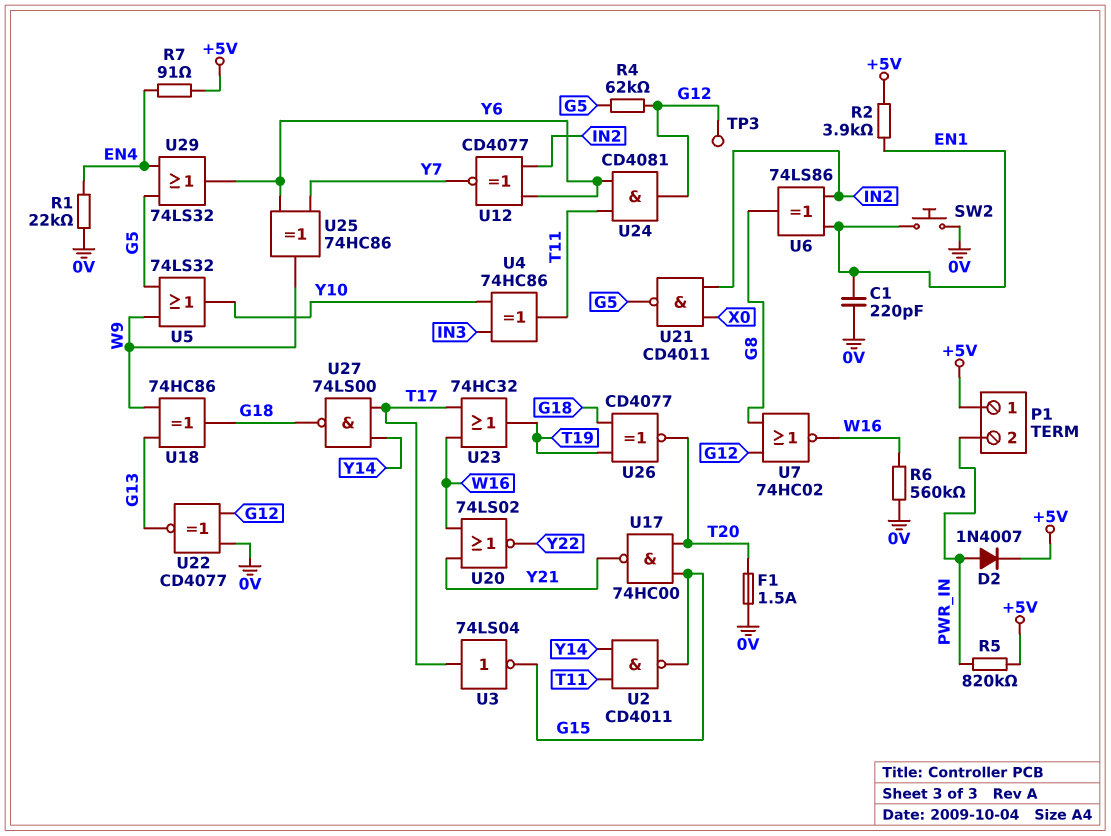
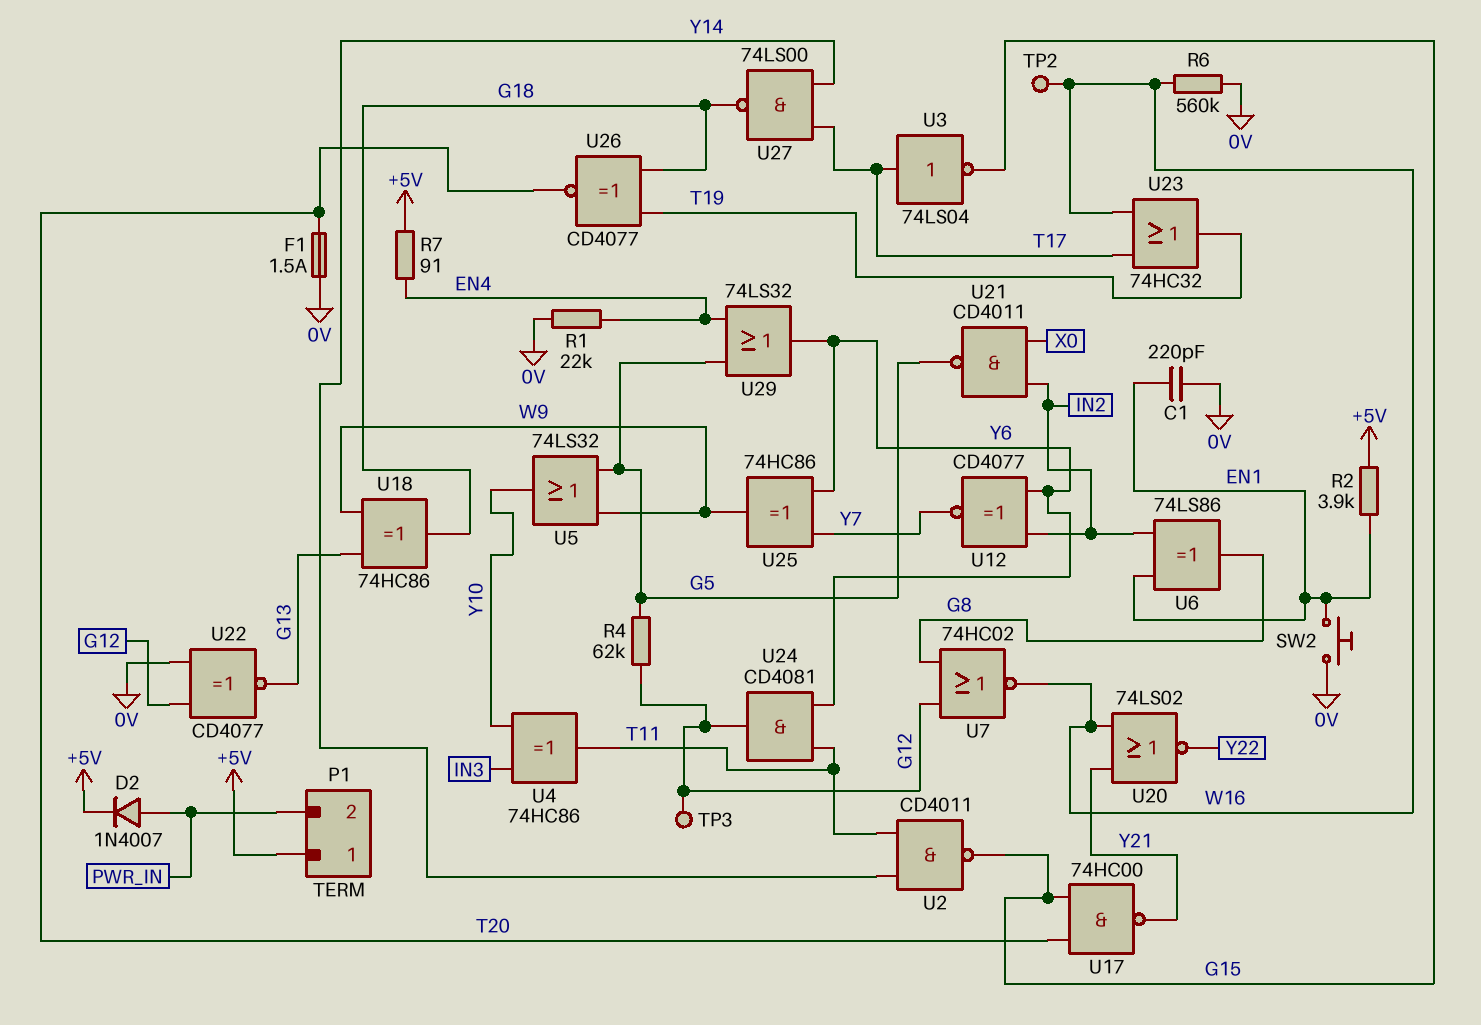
R5: 820k (+5V, PWR_IN) -> none
TP2: none -> test point (W16)

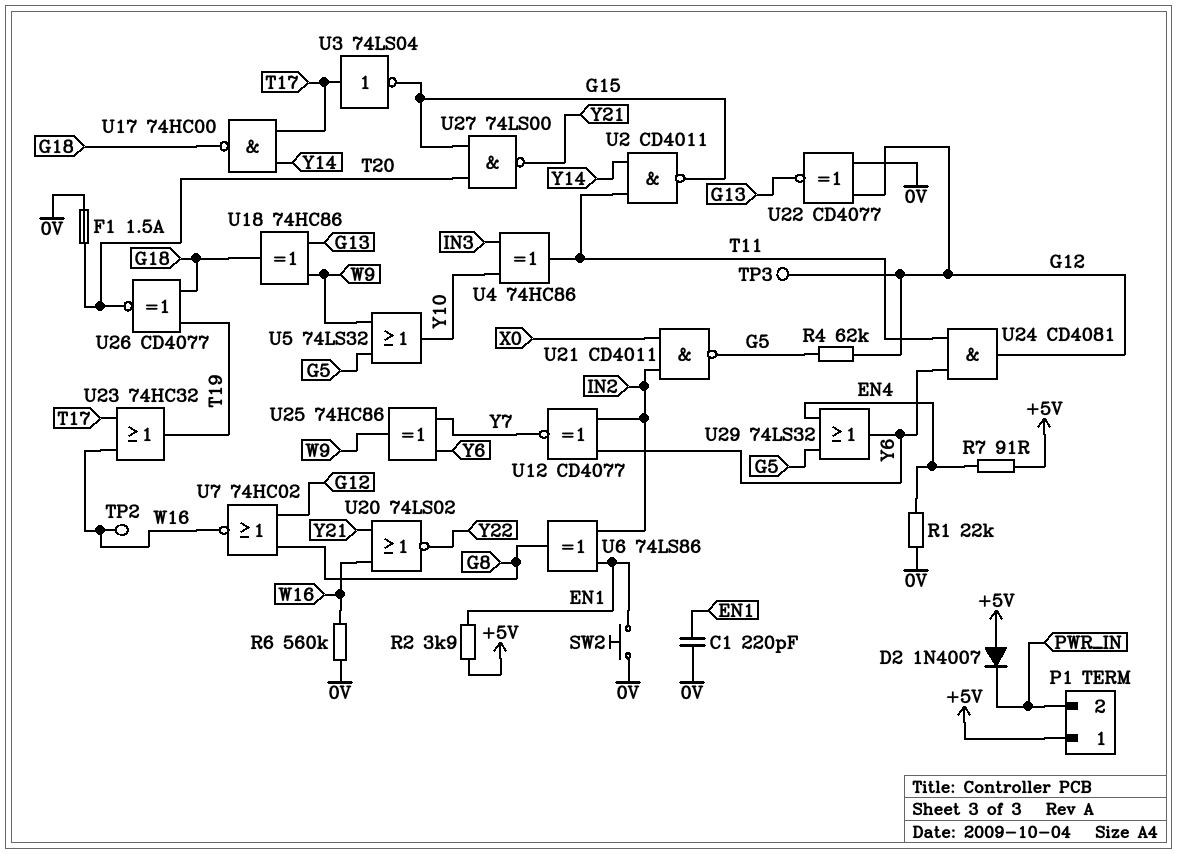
D2: diode 1N4007 (A PWR_IN, K +5V) -> diode 1N4007 (A +5V, K PWR_IN)
U17: NAND 74HC00 (in G15, in T20, out Y21) -> NAND 74HC00 (in T17, in Y14, out G18)
U27: NAND 74LS00 (in T17, in Y14, out G18) -> NAND 74LS00 (in G15, in T20, out Y21)

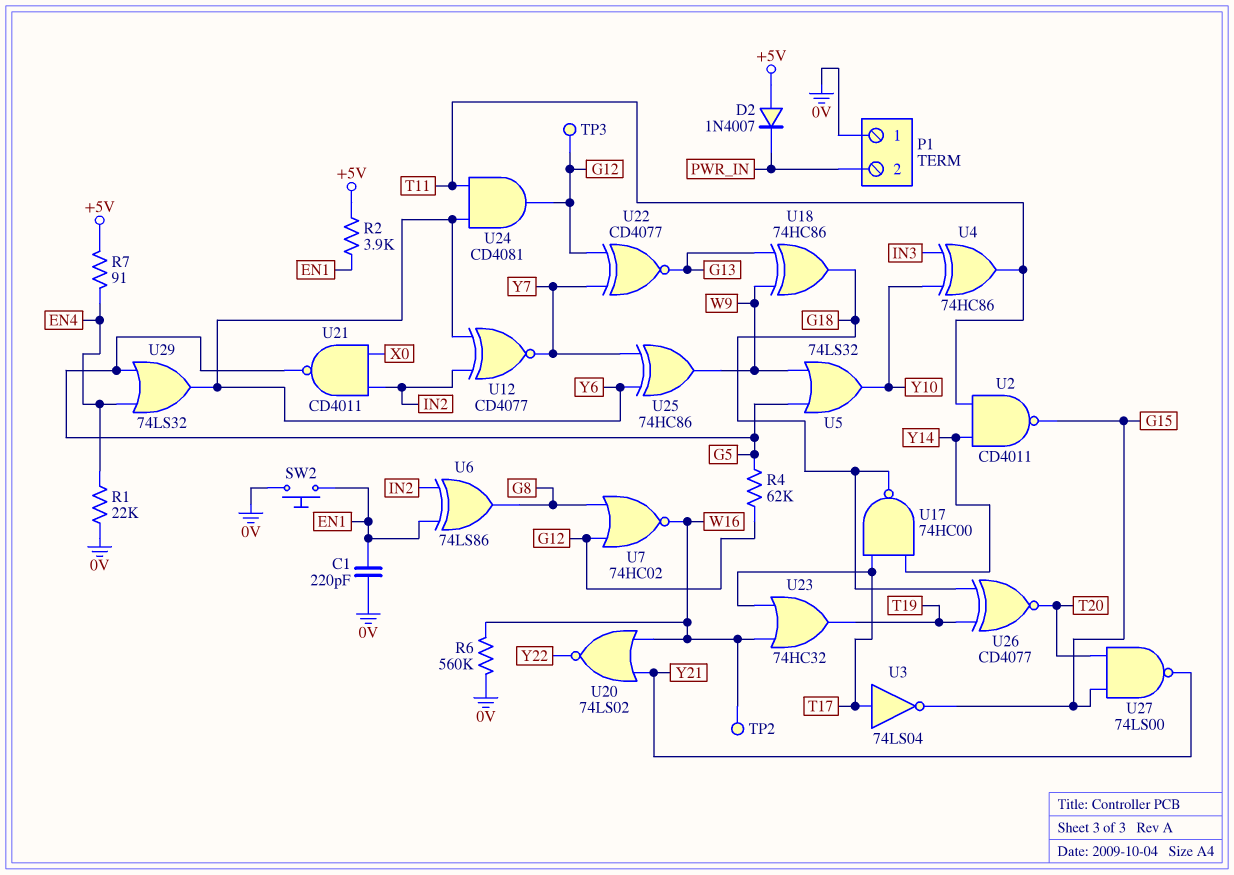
F1: 1.5A (0V, T20) -> none
P1 pin 1: +5V -> 0V
U22: XNOR CD4077 (in 0V, in G12, out G13) -> XNOR CD4077 (in G12, in Y7, out G13)

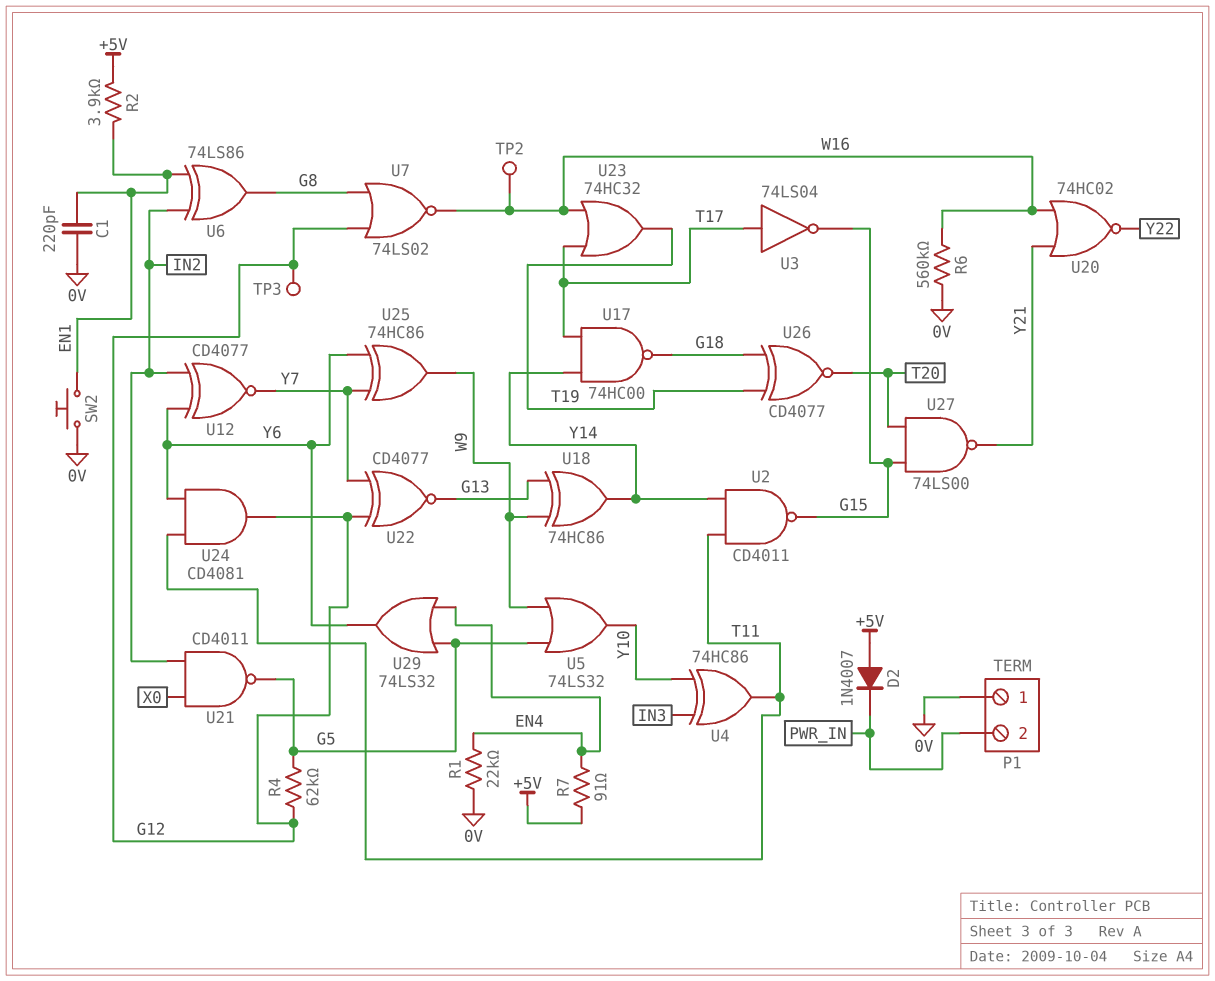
U7: NOR 74HC02 (in G8, in G12, out W16) -> NOR 74LS02 (in G8, in G12, out W16)
U18: XOR 74HC86 (in G13, in W9, out G18) -> XOR 74HC86 (in G13, in W9, out Y14)
U20: NOR 74LS02 (in W16, in Y21, out Y22) -> NOR 74HC02 (in W16, in Y21, out Y22)

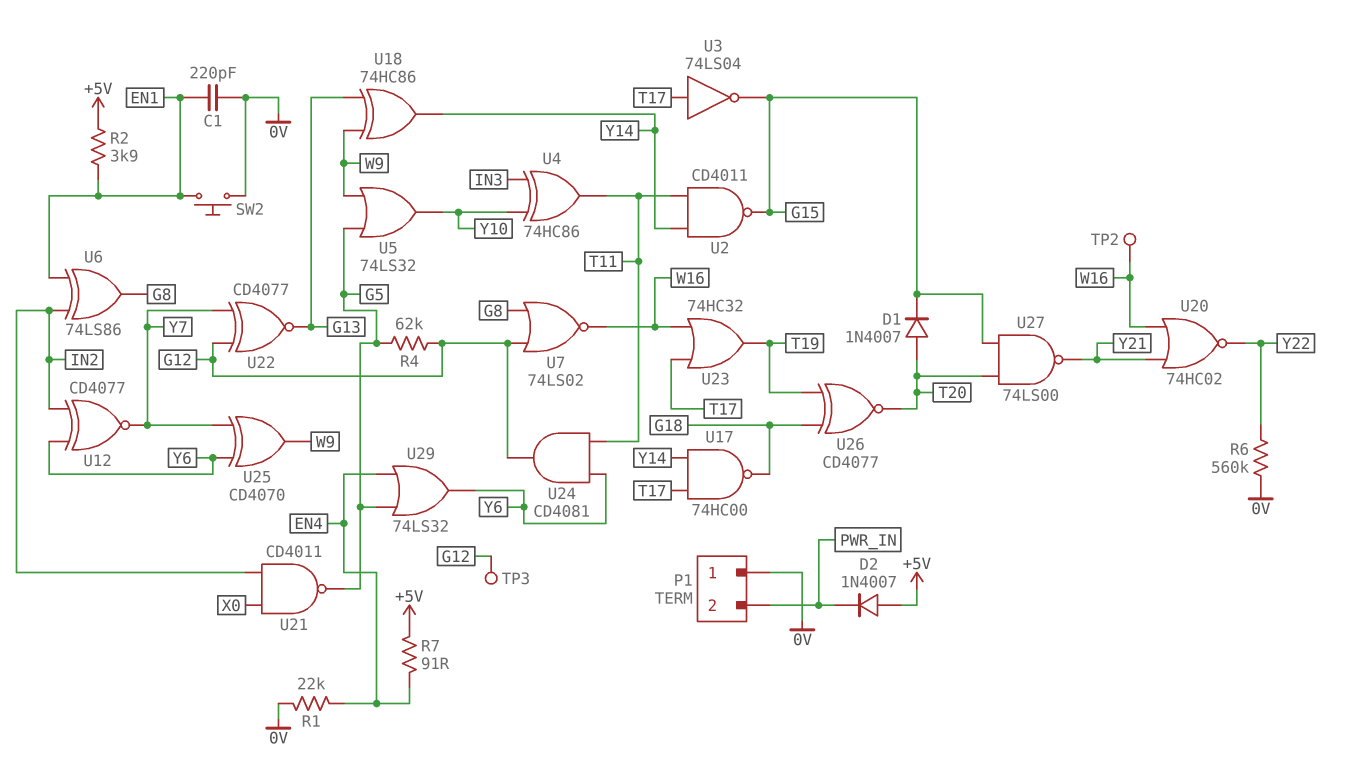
D1: none -> diode 1N4007 (A T20, K G15)
R6: 560k (0V, W16) -> 560k (0V, Y22)
U25: XOR 74HC86 (in Y6, in Y7, out W9) -> XOR CD4070 (in Y6, in Y7, out W9)

